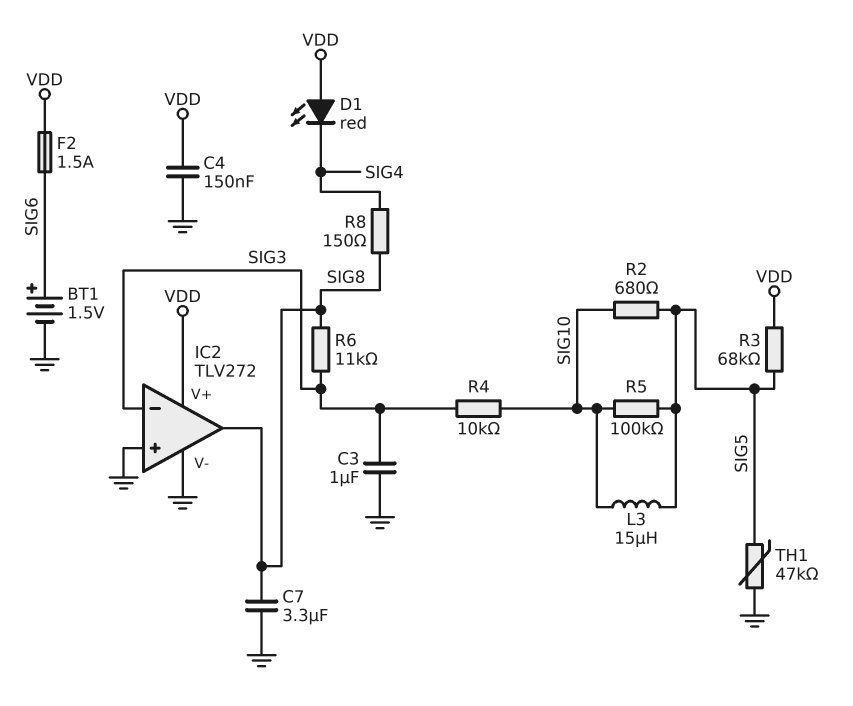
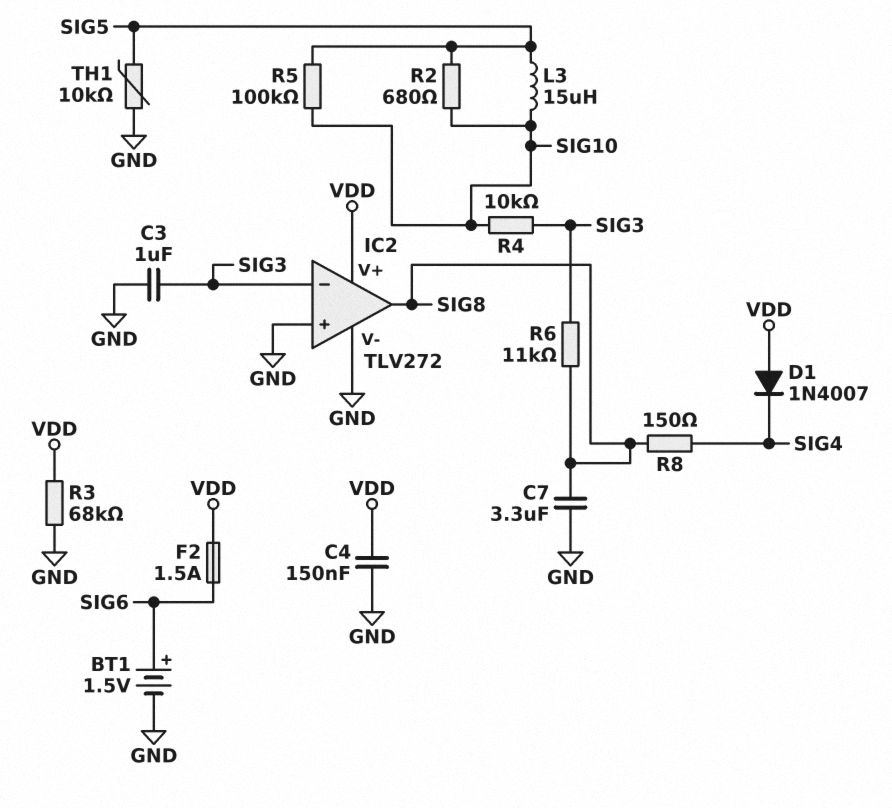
D1: LED red (A VDD, K SIG4) -> diode 1N4007 (A VDD, K SIG4)
R3: 68k (SIG5, VDD) -> 68k (GND, VDD)
TH1: 47k (GND, SIG5) -> 10k (GND, SIG5)

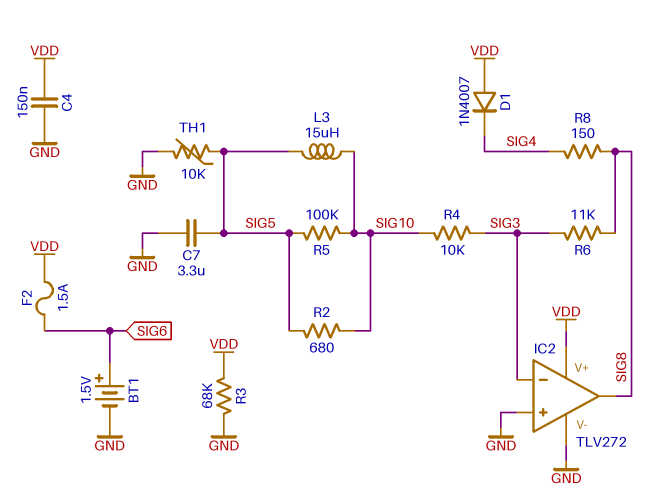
C3: 1uF (GND, SIG3) -> none
C7: 3.3uF (GND, SIG8) -> 3.3uF (GND, SIG5)

